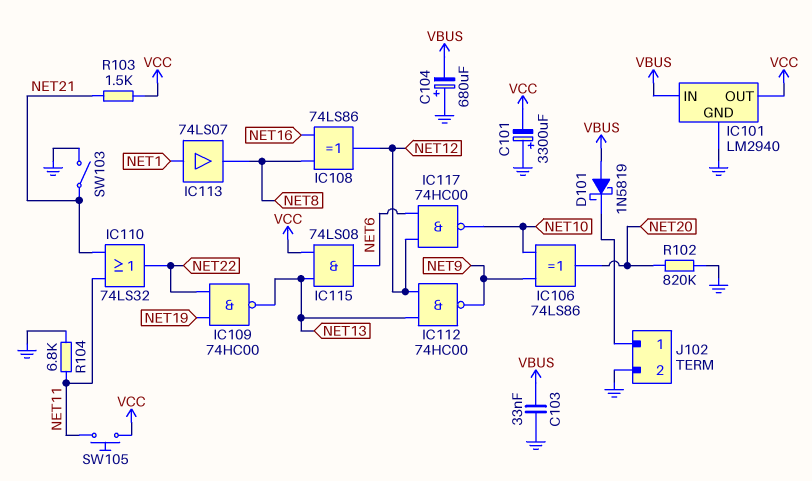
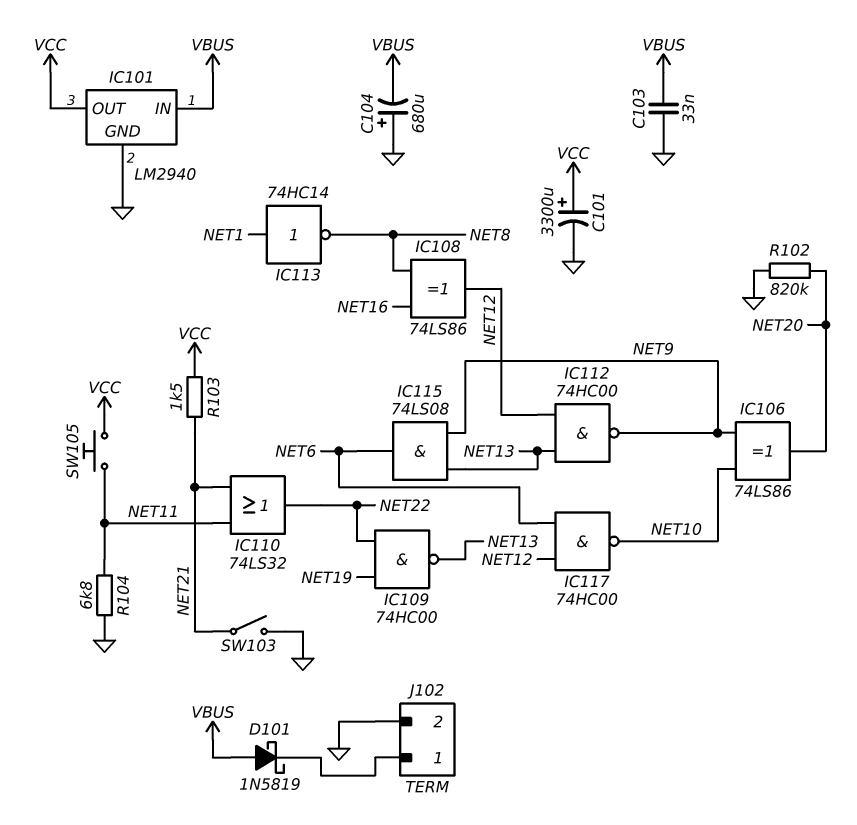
C101: 3300uF (plus GND, minus VCC) -> 3300uF (plus VCC, minus GND)
IC113: buffer 74LS07 (in NET1, out NET8) -> NOT 74HC14 (in NET1, out NET8)
IC115: AND 74LS08 (in NET13, in VCC, out NET6) -> AND 74LS08 (in NET9, in NET13, out NET6)

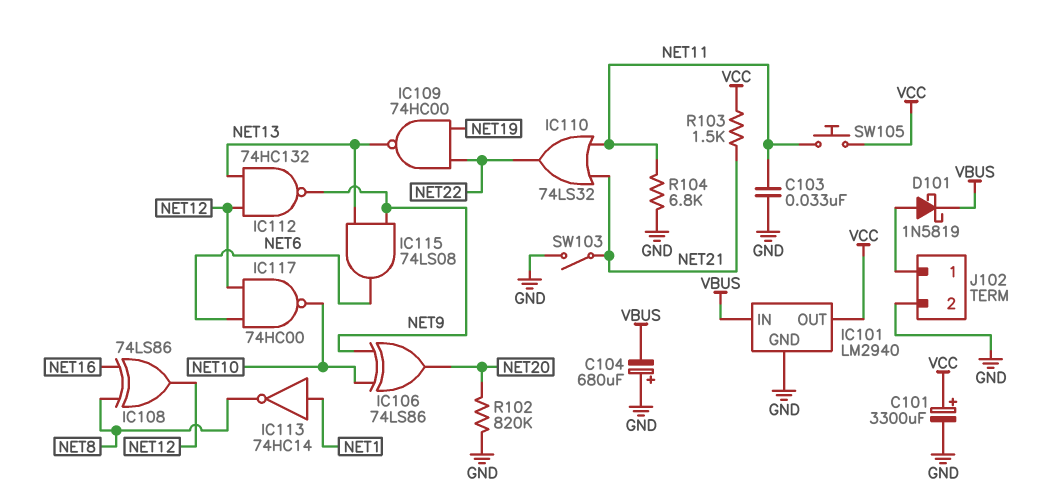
C103: 33nF (GND, VBUS) -> 33nF (GND, NET11)
D101: schottky 1N5819 (A VBUS, K J102/1) -> schottky 1N5819 (A J102/1, K VBUS)
IC112: NAND 74HC00 (in NET12, in NET13, out NET9) -> NAND 74HC132 (in NET12, in NET13, out NET9)

